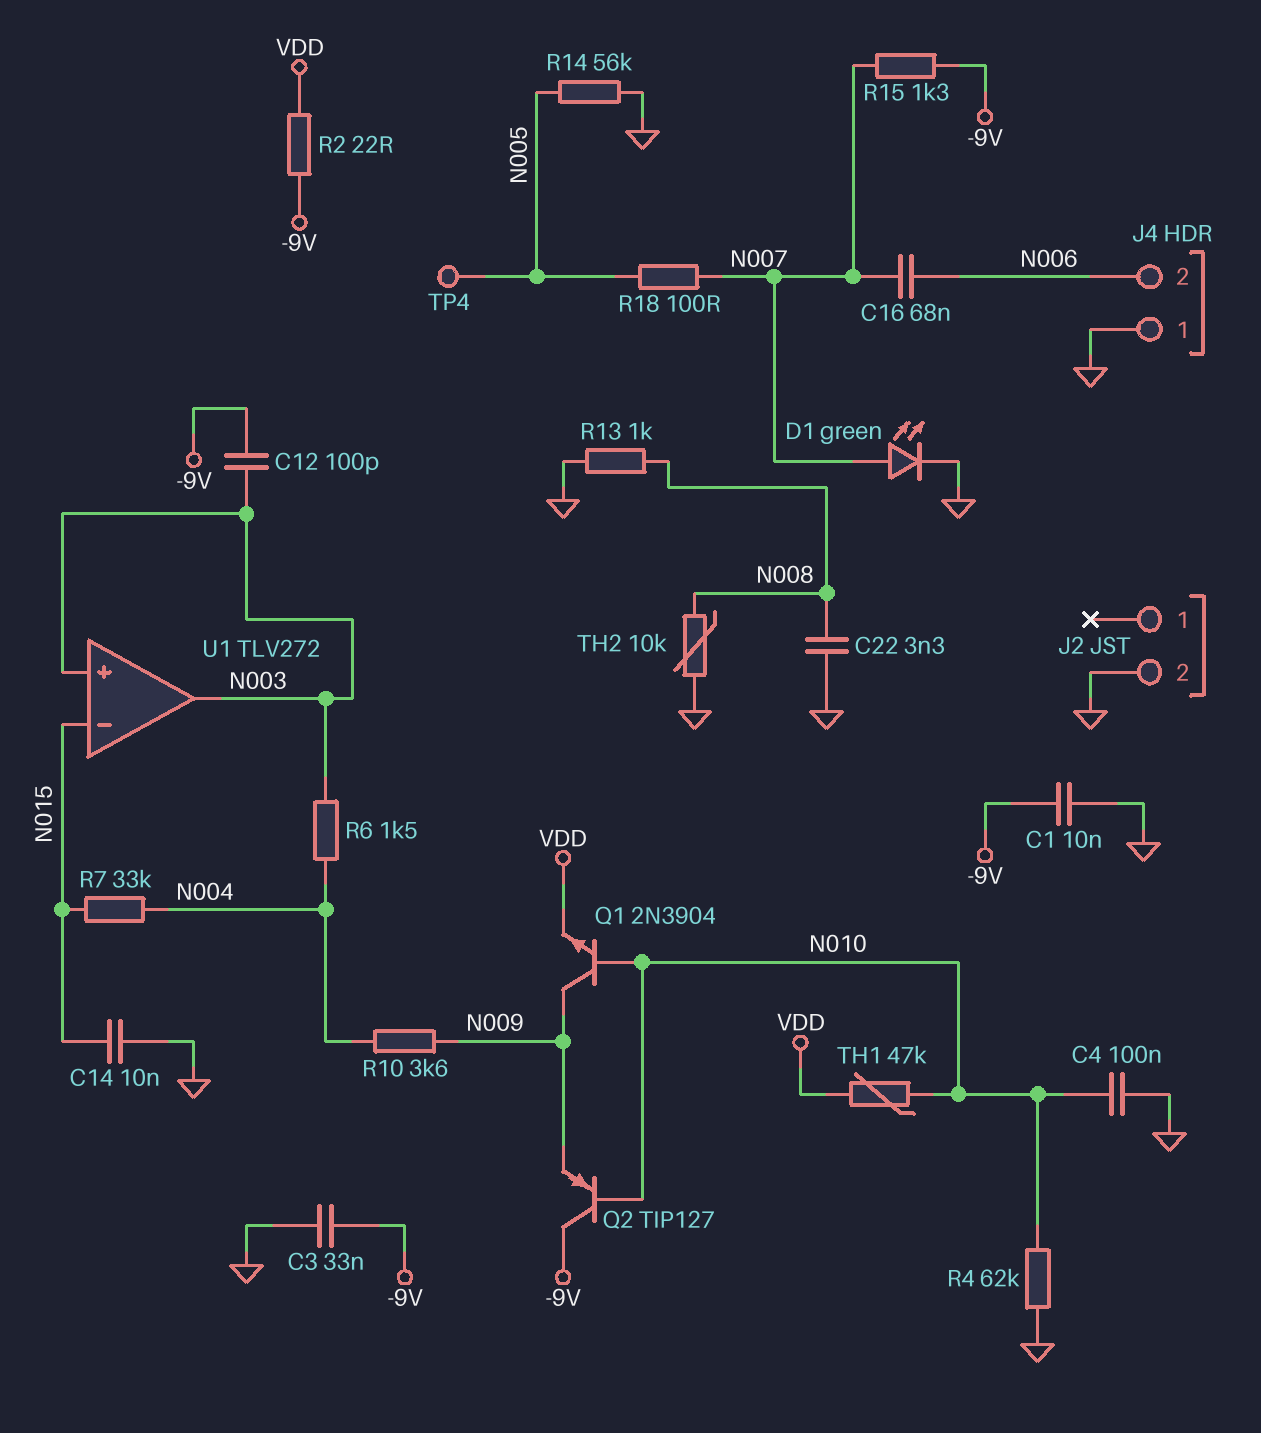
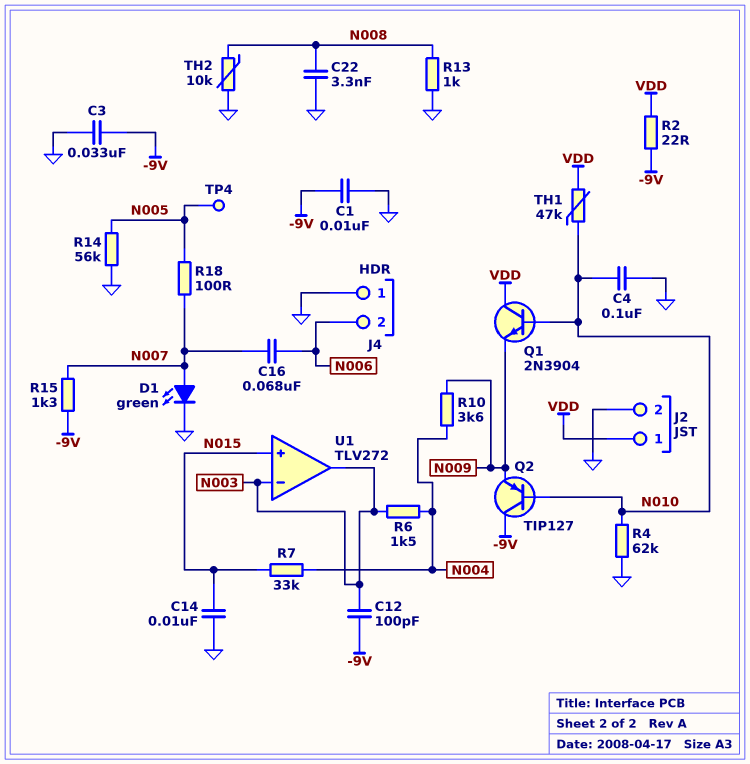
J2 pin 1: none -> VDD
Q1: NPN 2N3904 (B N010, C N009, E VDD) -> NPN 2N3904 (B N010, C VDD, E N009)
U1 pin in+: N003 -> N015
U1 pin in-: N015 -> N003

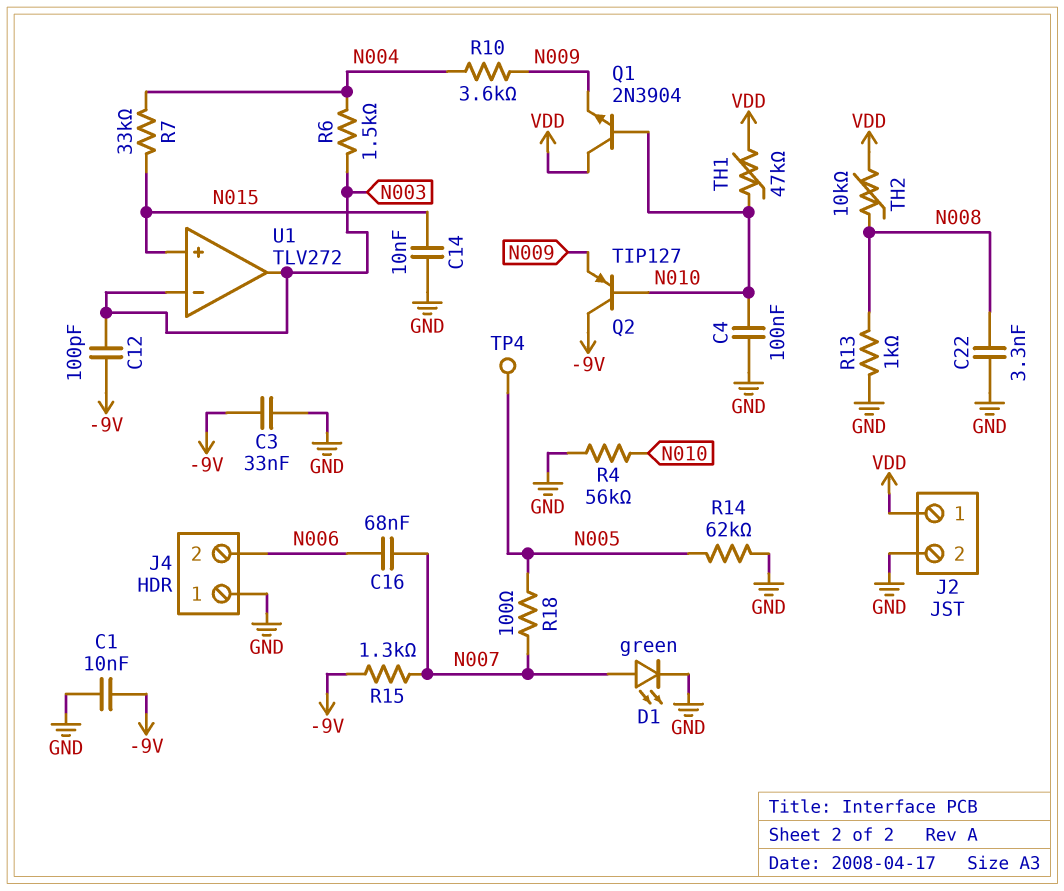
R2: 22 (-9V, VDD) -> none
R4: 62k (GND, N010) -> 56k (GND, N010)
R14: 56k (GND, N005) -> 62k (GND, N005)
TH2: 10k (GND, N008) -> 10k (N008, VDD)

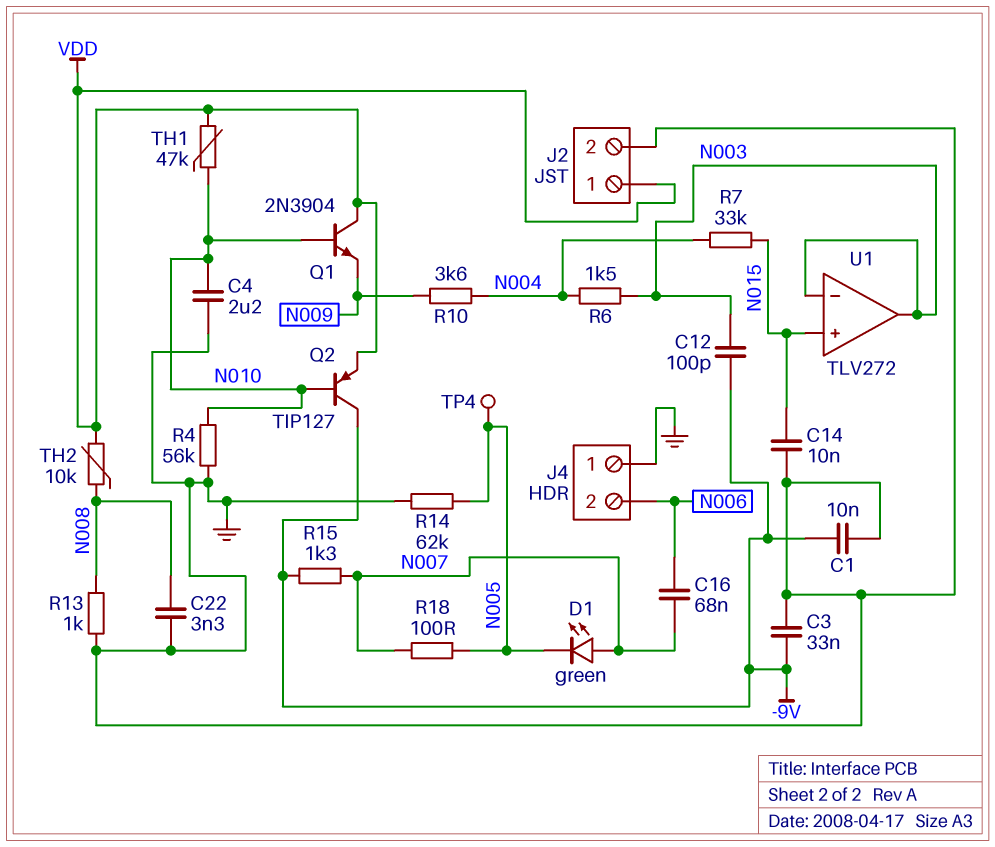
C4: 100nF (GND, N010) -> 2.2uF (GND, N010)
D1: LED green (A N007, K GND) -> LED green (A N007, K N005)
Q2: PNP TIP127 (B N010, C -9V, E N009) -> PNP TIP127 (B N010, C -9V, E VDD)

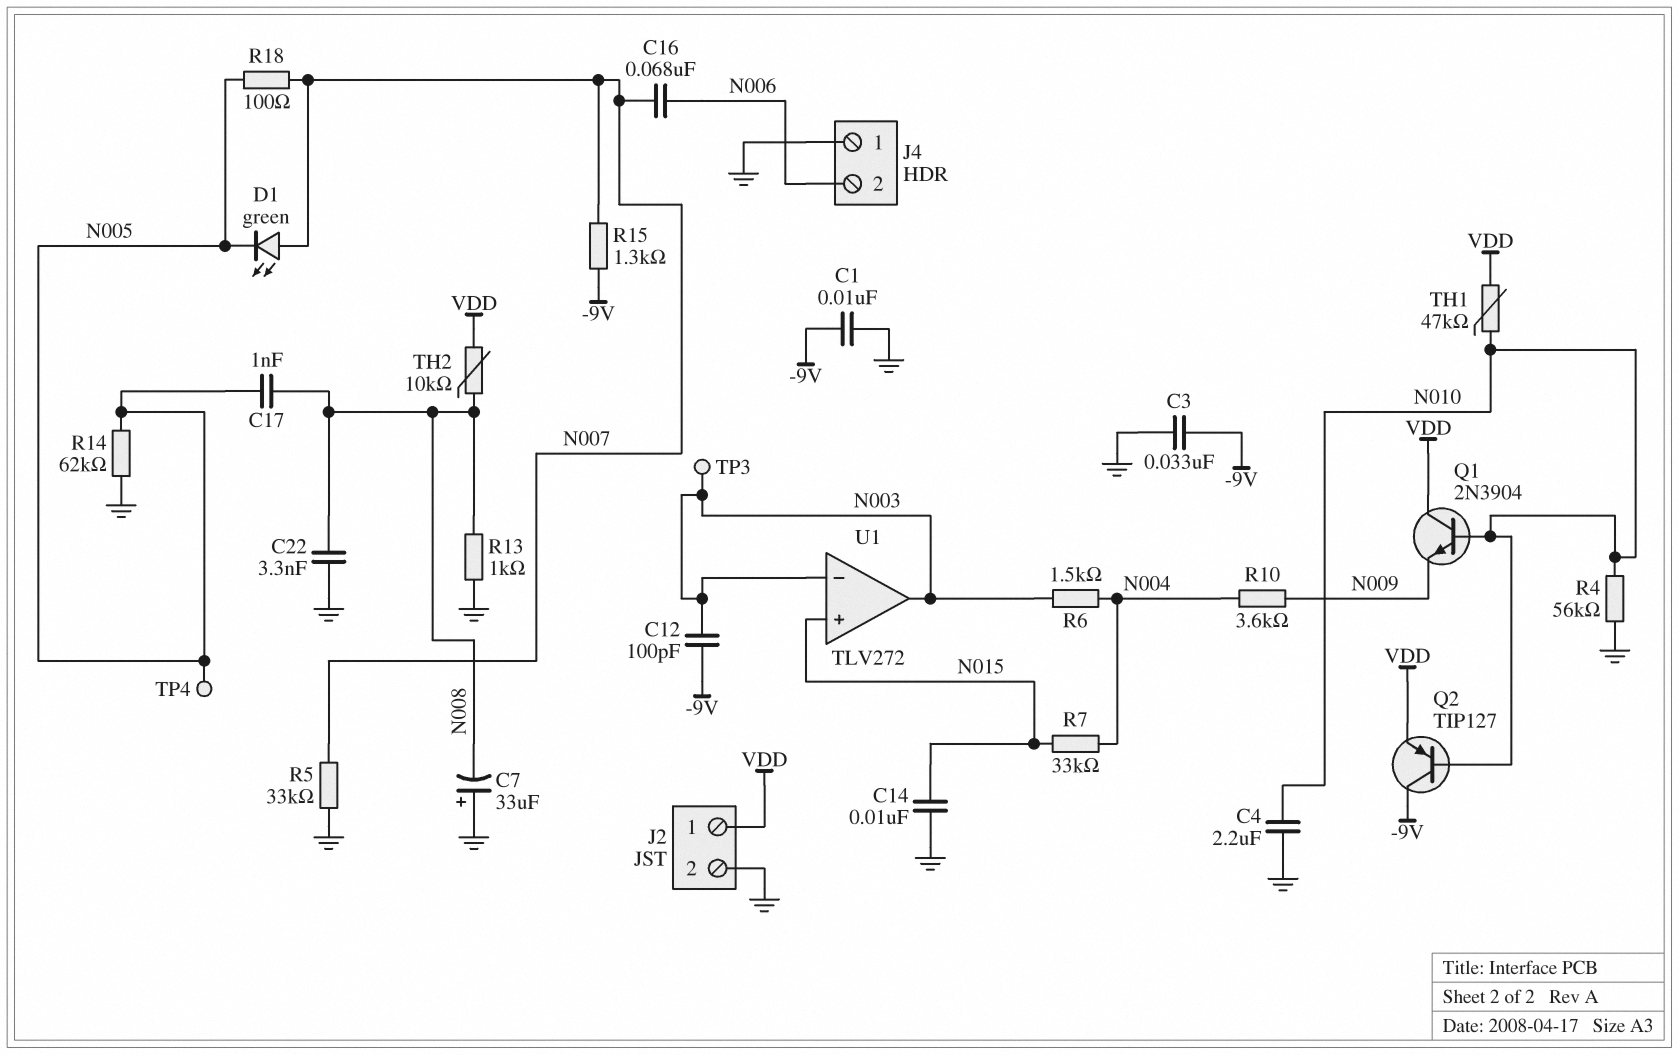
C7: none -> 33uF (plus GND, minus N008)
C17: none -> 1nF (N005, N008)
R5: none -> 33k (GND, N007)
TP3: none -> test point (N003)

